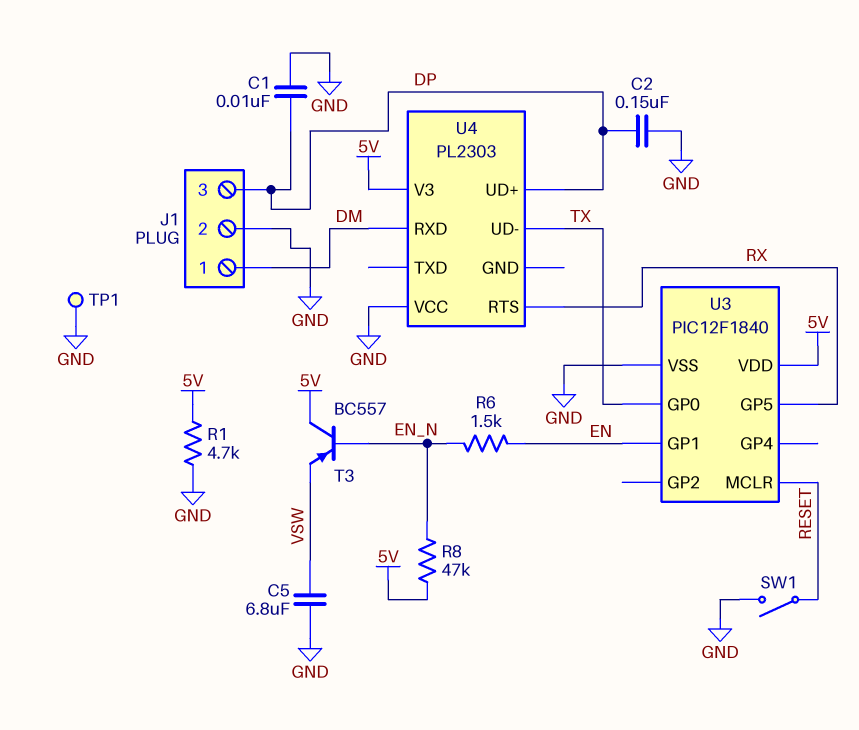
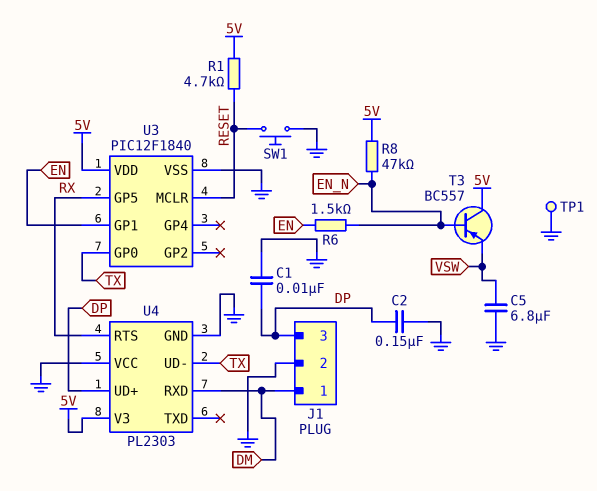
R1: 4.7k (5V, GND) -> 4.7k (5V, RESET)
SW1: switch (GND, RESET) -> button (GND, RESET)
U4 pin GND: none -> GND

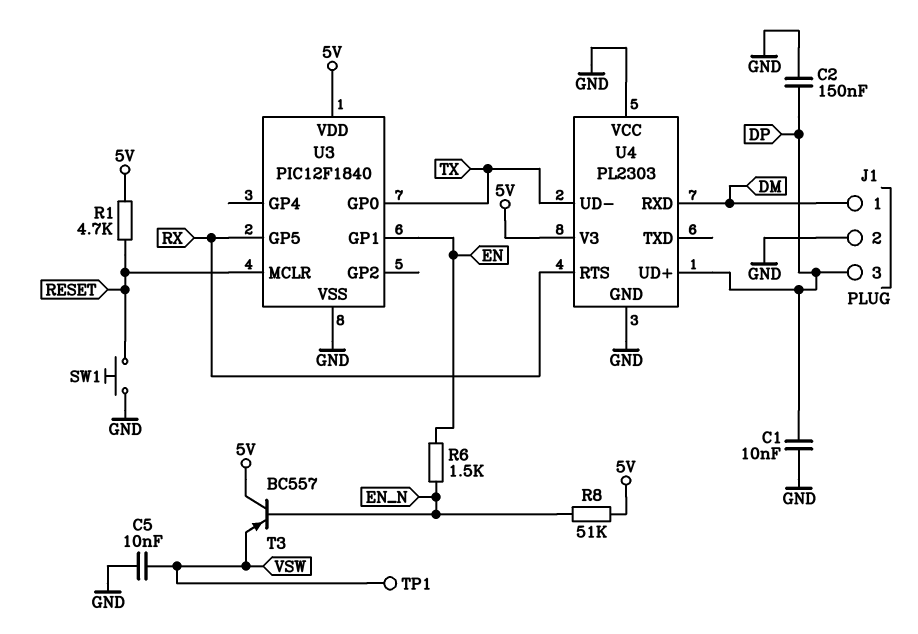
C5: 6.8uF (GND, VSW) -> 10nF (GND, VSW)
R8: 47k (5V, EN_N) -> 51k (5V, EN_N)
TP1: test point (GND) -> test point (VSW)

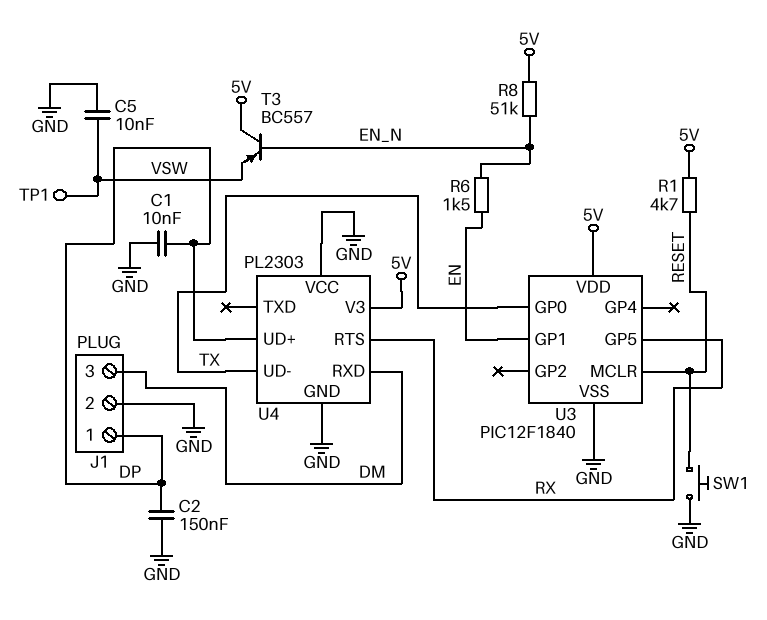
J1 pin 1: DM -> DP
J1 pin 3: DP -> DM

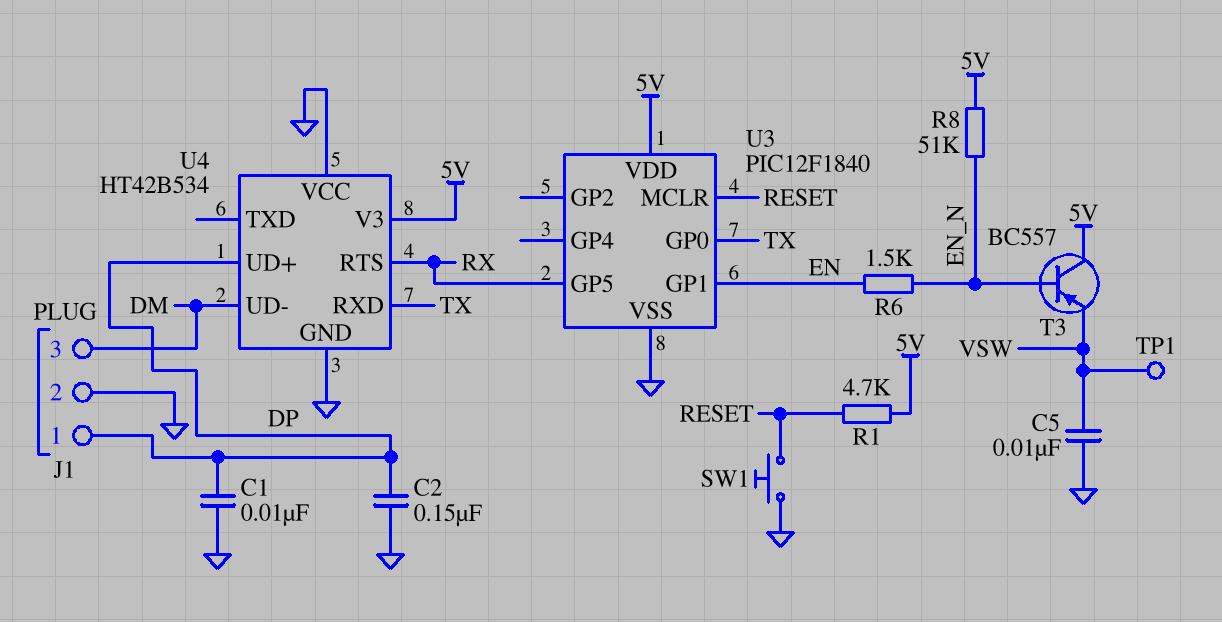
U4: PL2303 -> HT42B534
U4 pin RXD: DM -> TX
U4 pin UD-: TX -> DM

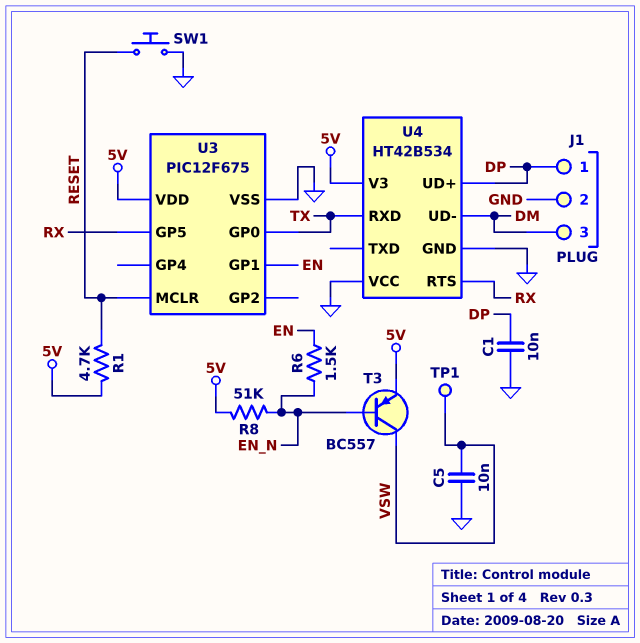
C2: 150nF (DP, GND) -> none
T3: PNP BC557 (B EN_N, C 5V, E VSW) -> PNP BC557 (B EN_N, C VSW, E 5V)
U3: PIC12F1840 -> PIC12F675

